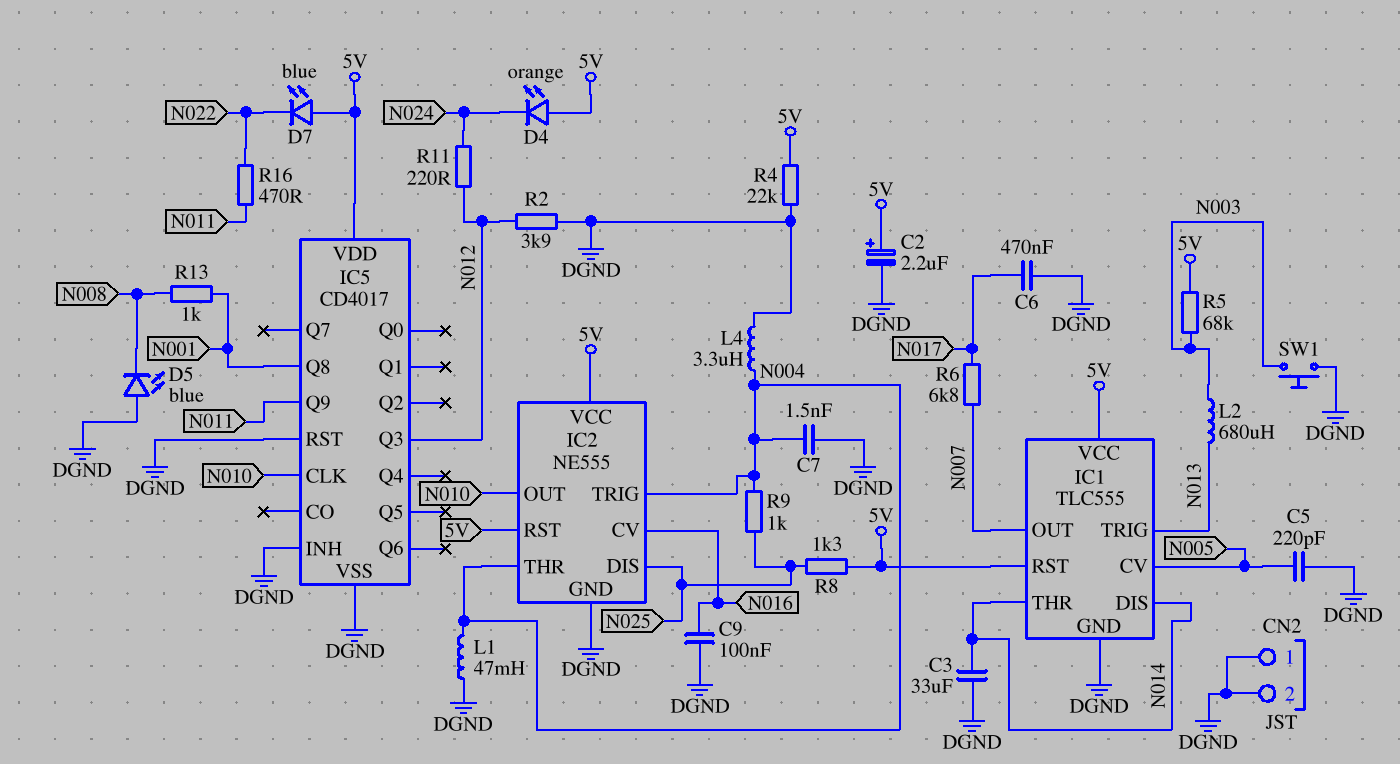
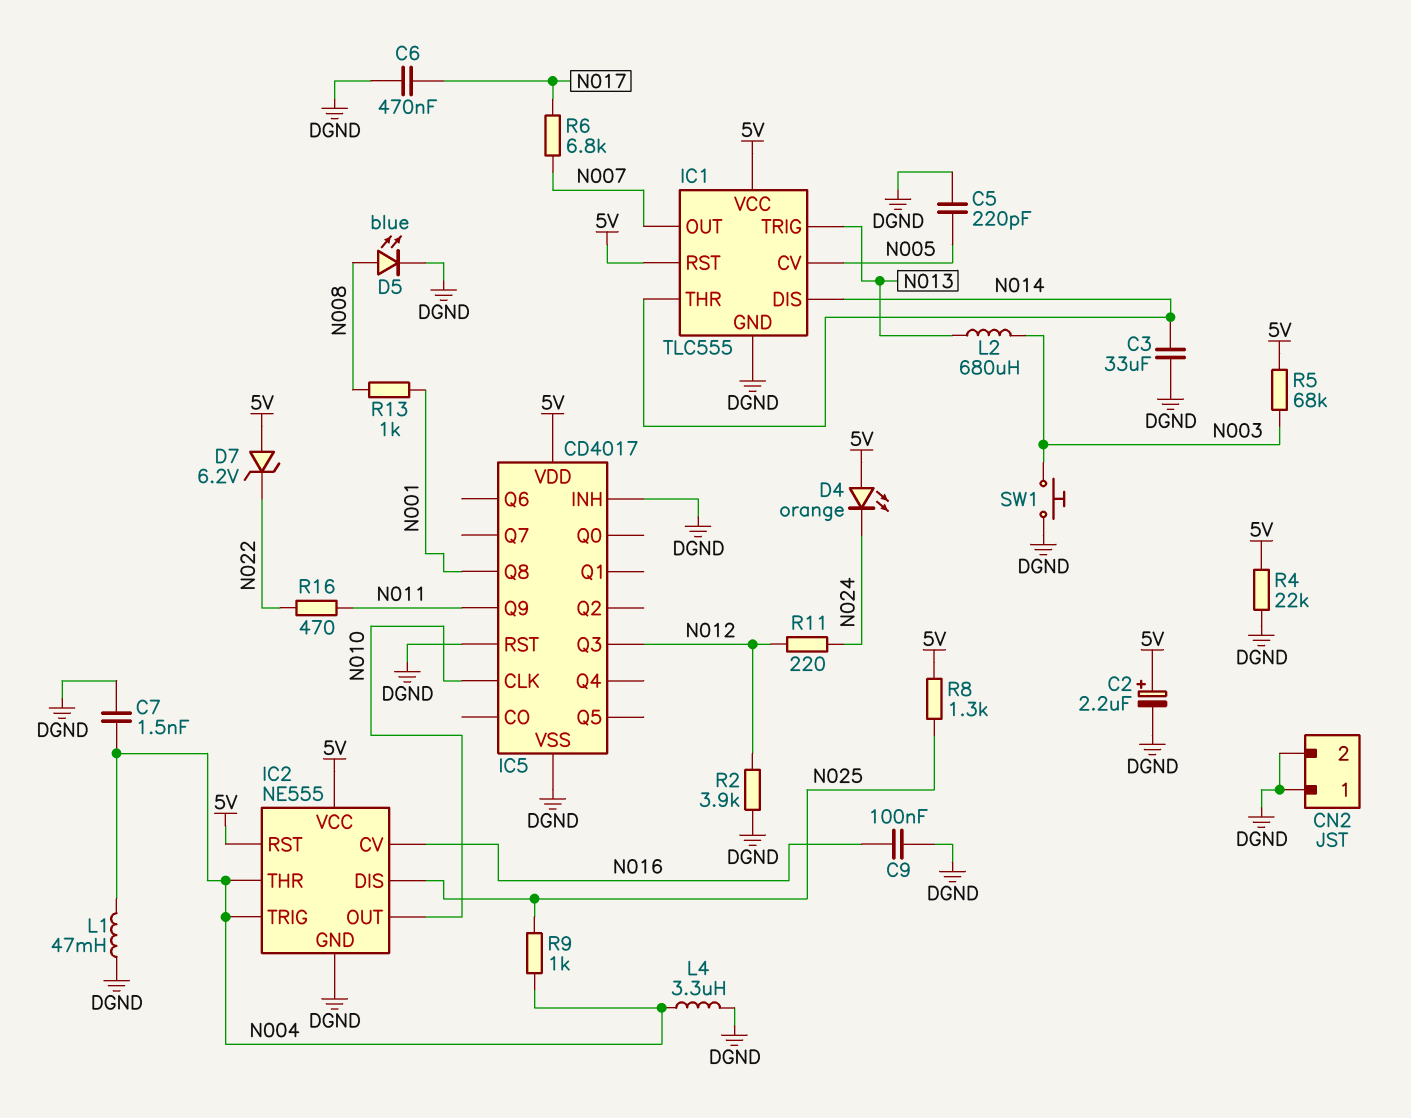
D5: LED blue (A DGND, K N008) -> LED blue (A N008, K DGND)
D7: LED blue (A 5V, K N022) -> zener 6.2V (A 5V, K N022)

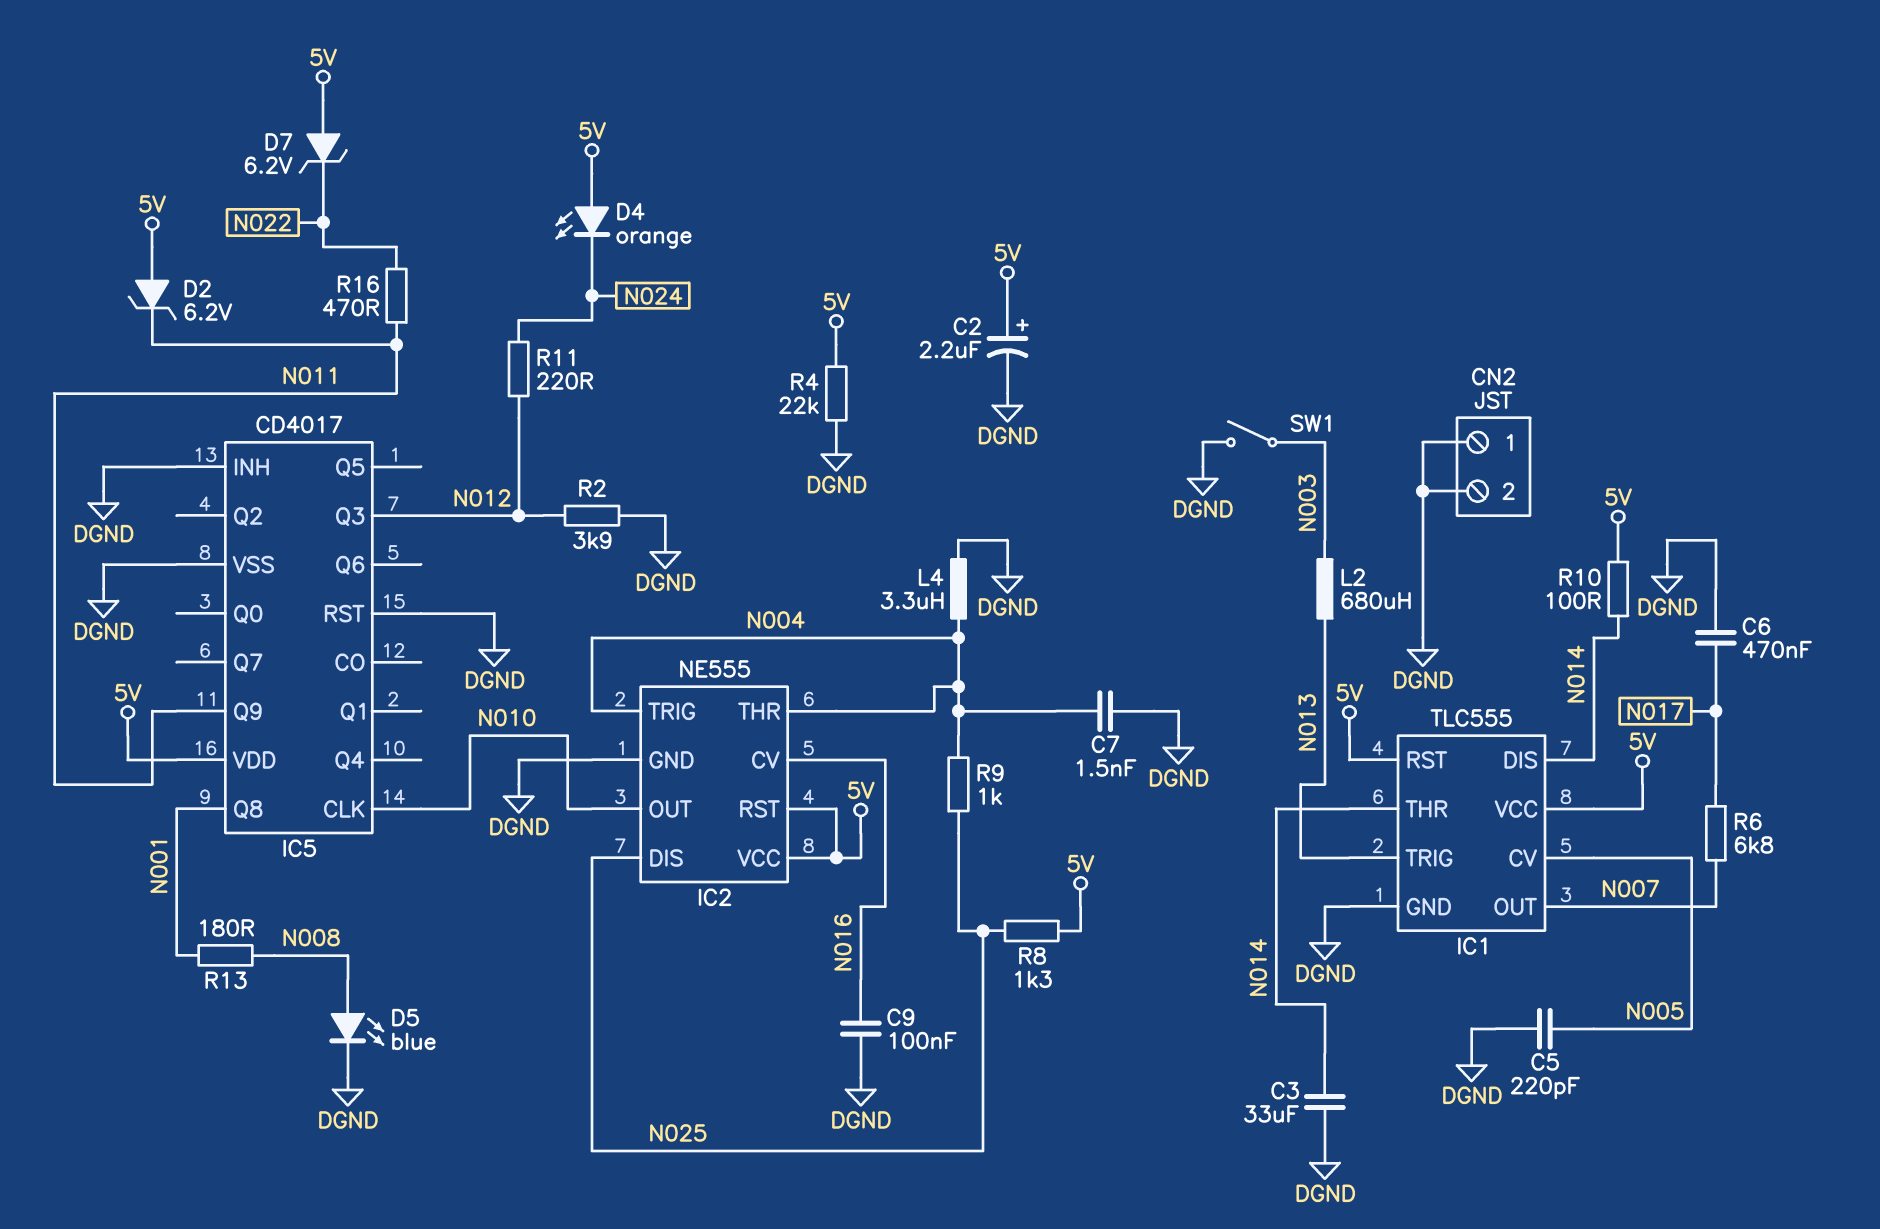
D2: none -> zener 6.2V (A 5V, K N011)
L1: 47mH (DGND, N004) -> none
R5: 68k (5V, N003) -> none
R10: none -> 100 (5V, N014)
R13: 1k (N001, N008) -> 180 (N001, N008)
SW1: button (DGND, N003) -> switch (DGND, N003)

